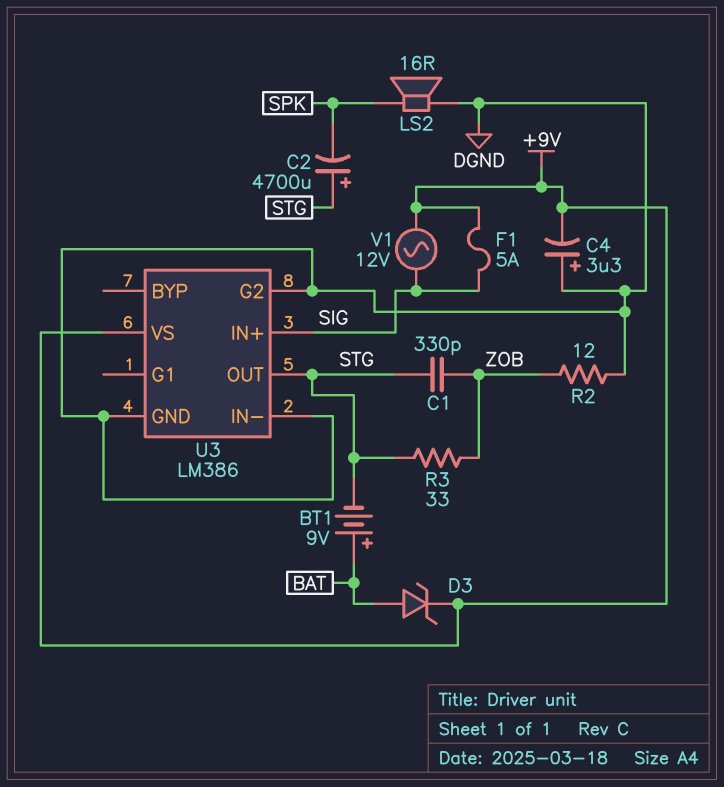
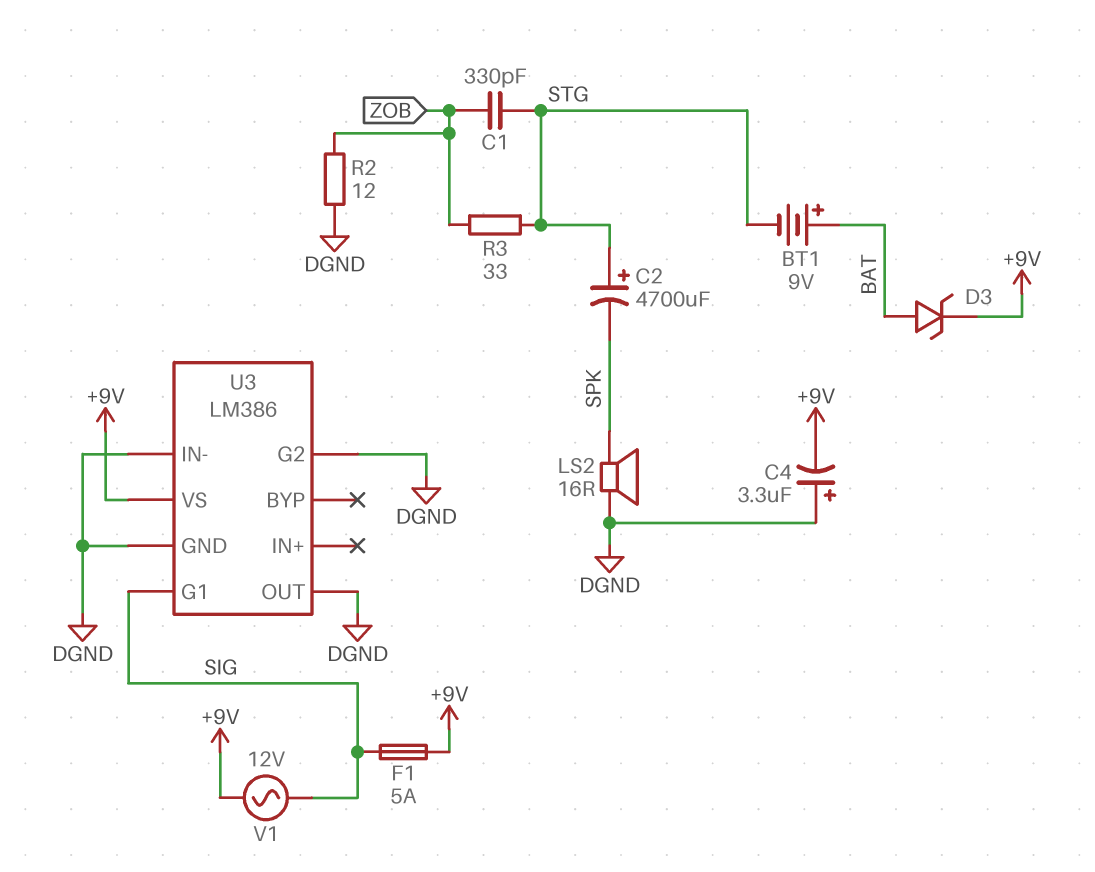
U3 pin G1: none -> SIG
U3 pin IN+: SIG -> none
U3 pin OUT: STG -> DGND

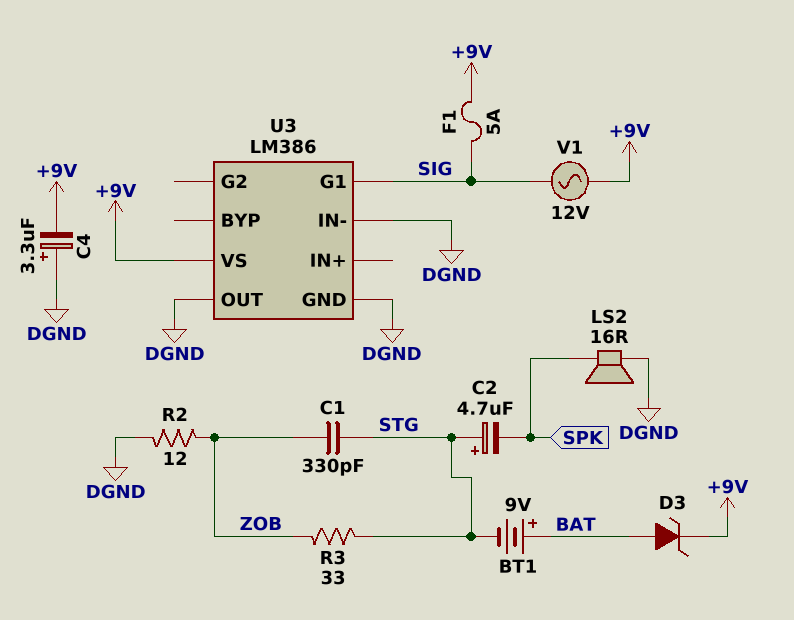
C2: 4700uF (plus STG, minus SPK) -> 4.7uF (plus STG, minus SPK)
U3 pin G2: DGND -> none

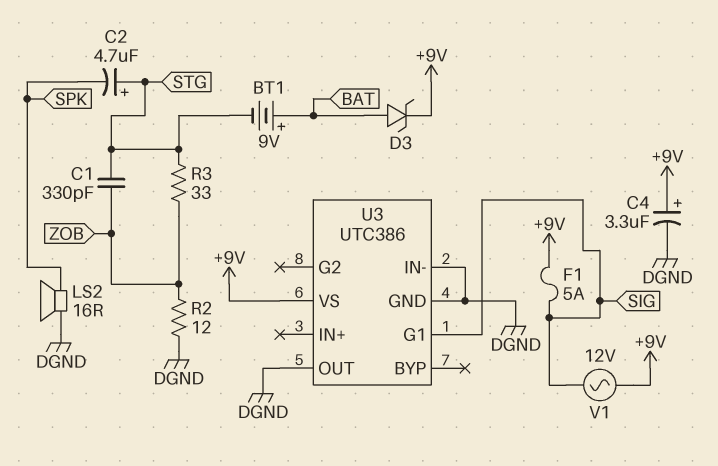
C4: 3.3uF (plus DGND, minus +9V) -> 3.3uF (plus +9V, minus DGND)
U3: LM386 -> UTC386

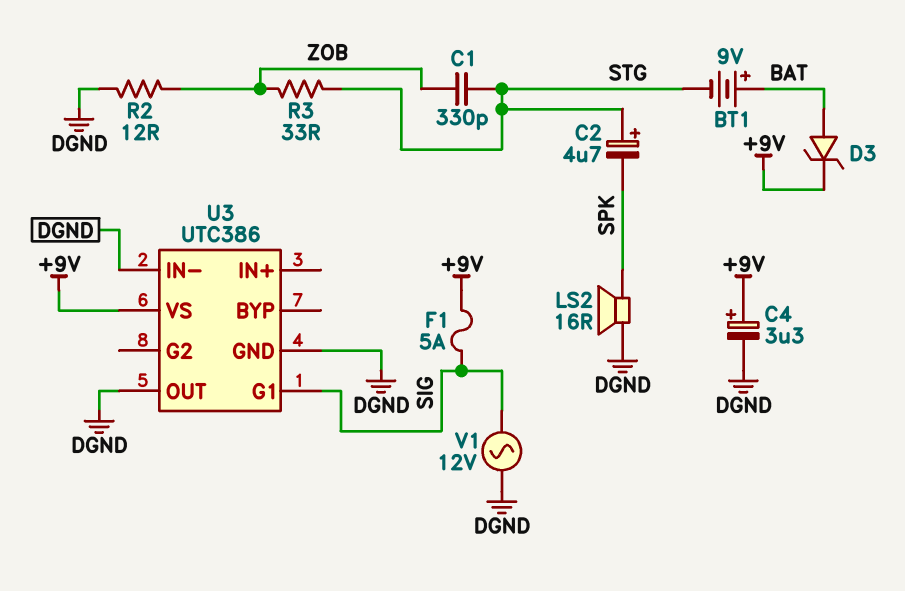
V1: AC 12V (+9V, SIG) -> AC 12V (DGND, SIG)

